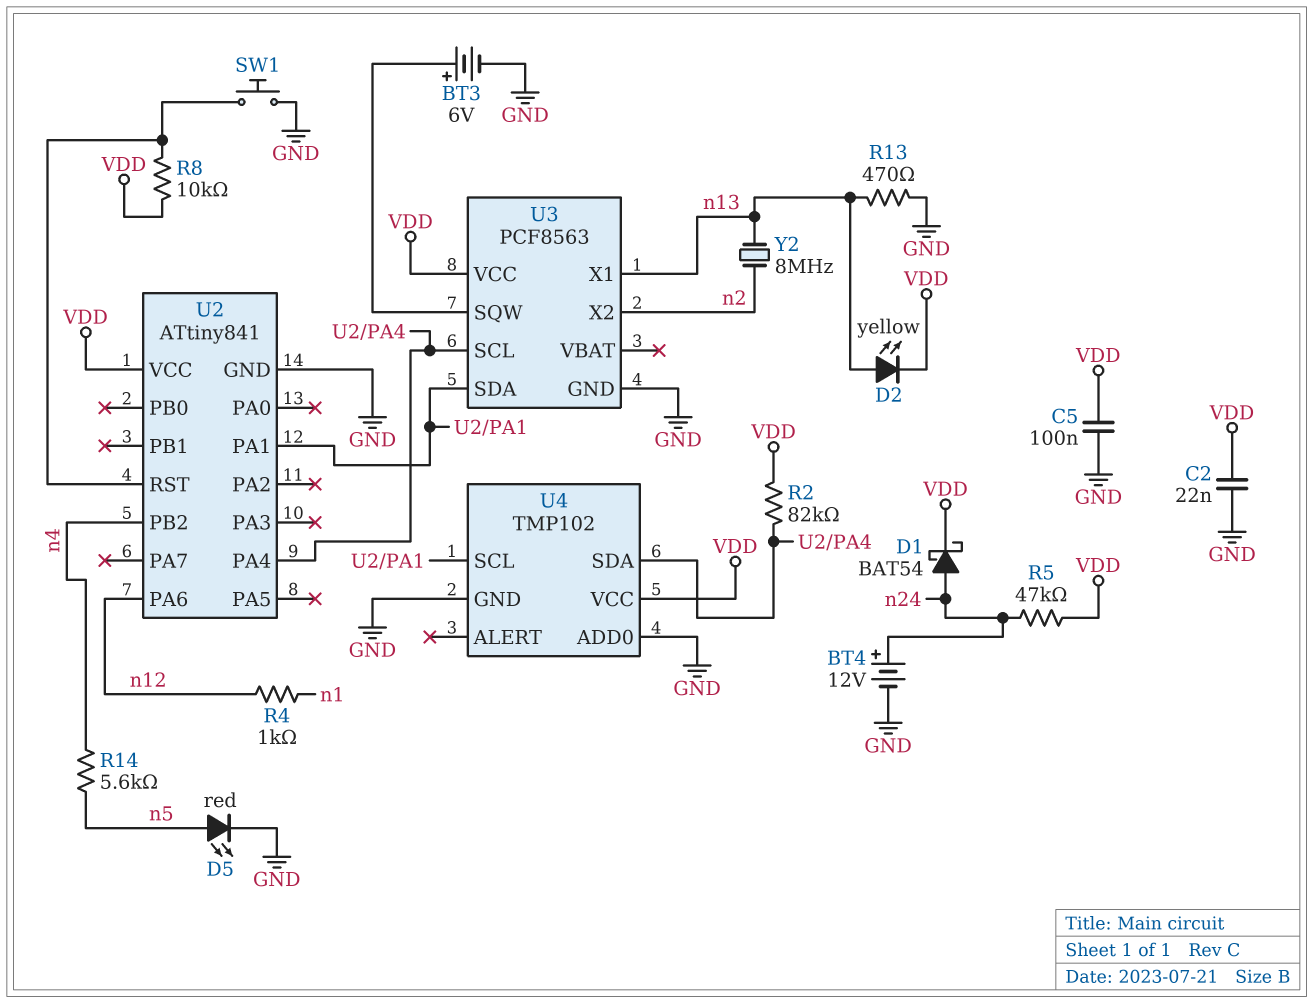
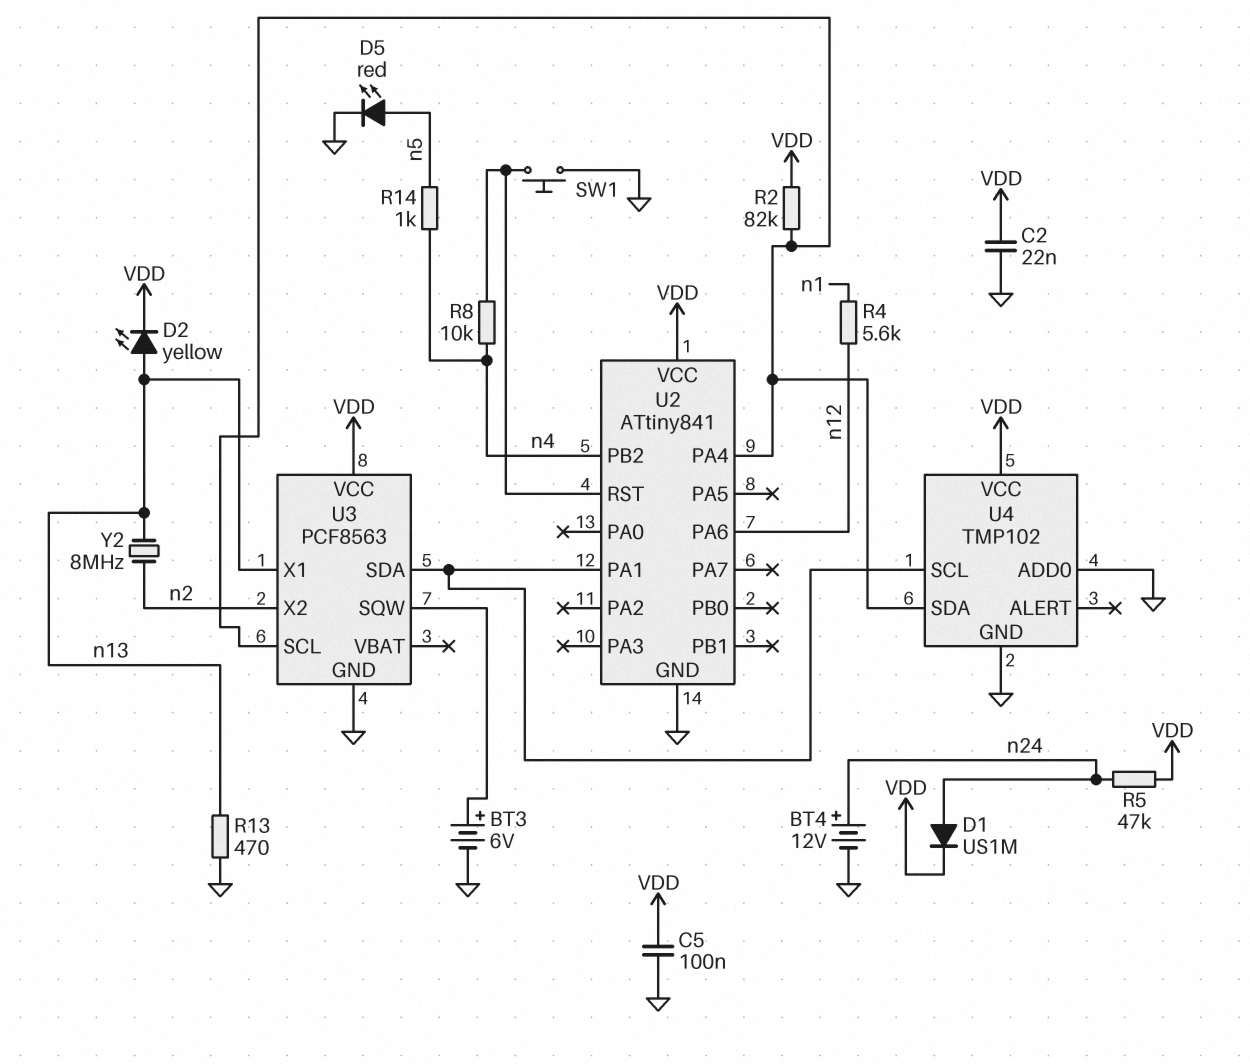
D1: schottky BAT54 (A n24, K VDD) -> diode US1M (A n24, K VDD)
R4: 1k (n1, n12) -> 5.6k (n1, n12)
R8: 10k (U2/RST, VDD) -> 10k (U2/RST, n4)
R14: 5.6k (n4, n5) -> 1k (n4, n5)

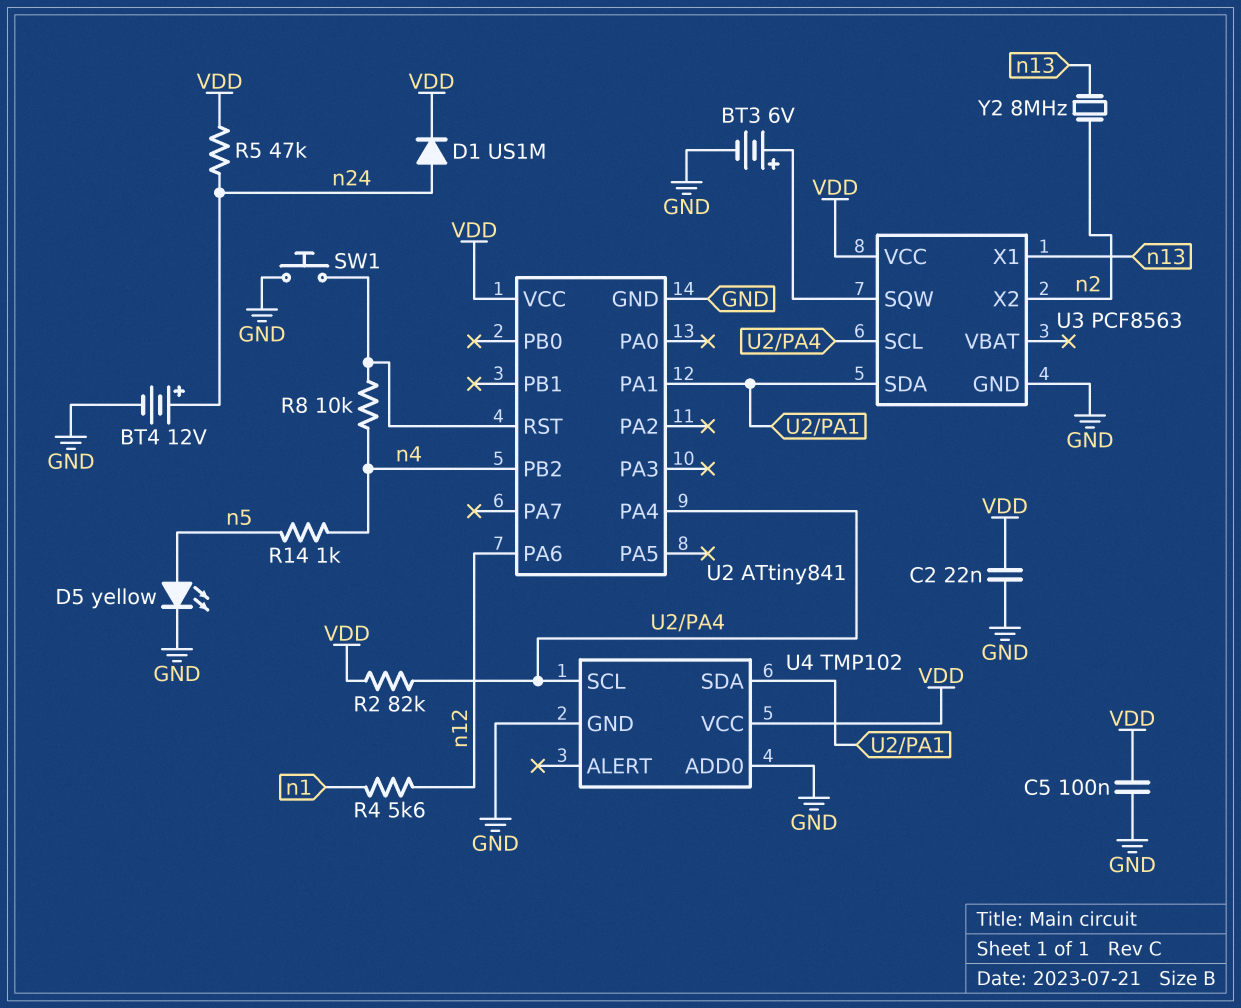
D2: LED yellow (A n13, K VDD) -> none
D5: LED red (A n5, K GND) -> LED yellow (A n5, K GND)
R13: 470 (GND, n13) -> none
U4 pin SCL: U2/PA1 -> U2/PA4
U4 pin SDA: U2/PA4 -> U2/PA1

